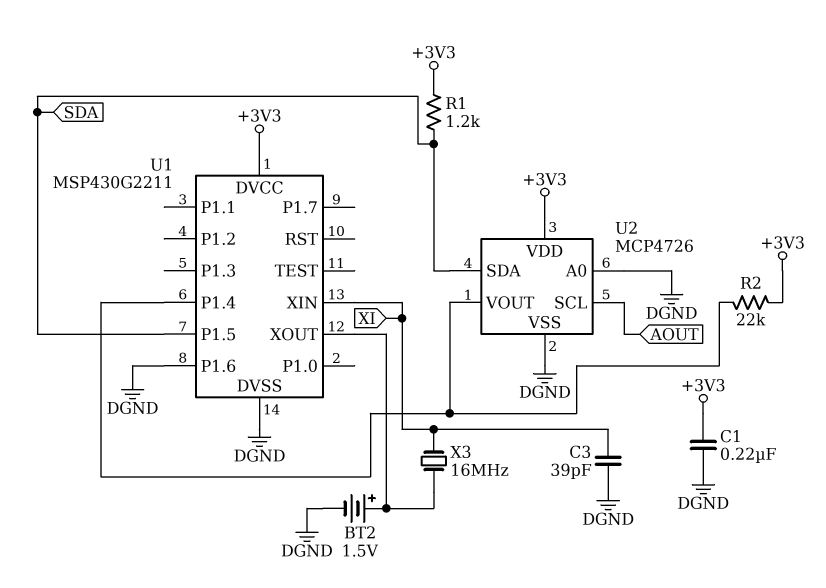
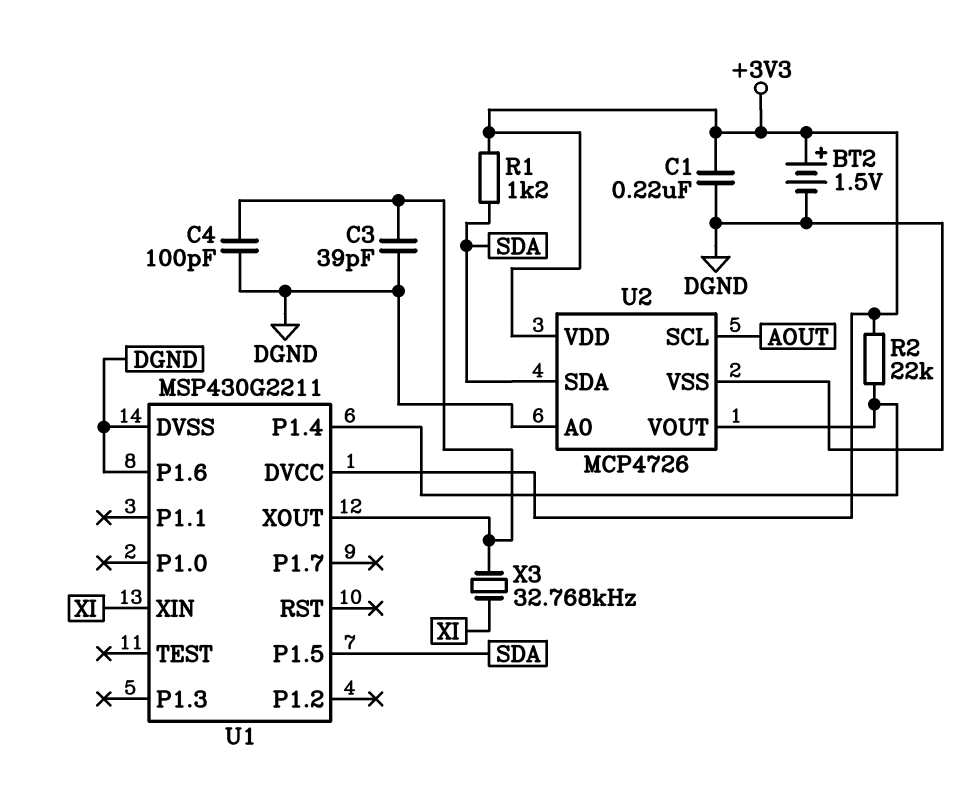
BT2: 1.5V (plus U1/XOUT, minus DGND) -> 1.5V (plus +3V3, minus DGND)
C3: 39pF (DGND, XI) -> 39pF (DGND, U1/XOUT)
C4: none -> 100pF (DGND, U1/XOUT)
X3: 16MHz (U1/XOUT, XI) -> 32.768kHz (U1/XOUT, XI)

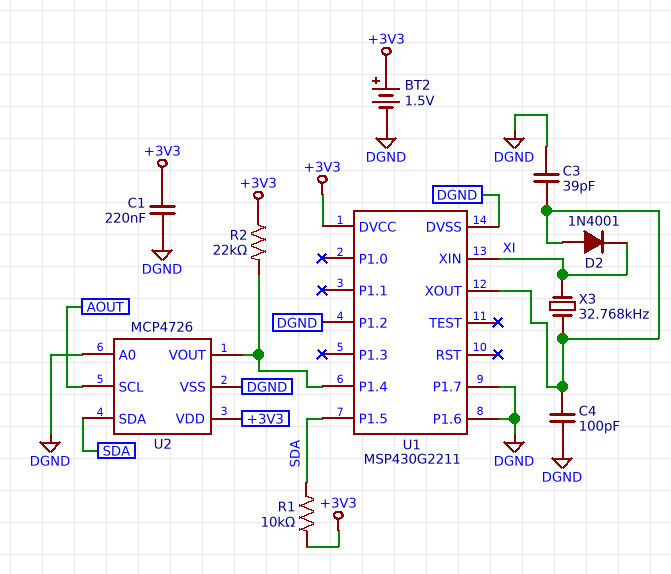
D2: none -> diode 1N4001 (A U1/XOUT, K XI)
R1: 1.2k (+3V3, SDA) -> 10k (+3V3, SDA)
U1 pin P1.2: none -> DGND
U1 pin P1.7: none -> DGND

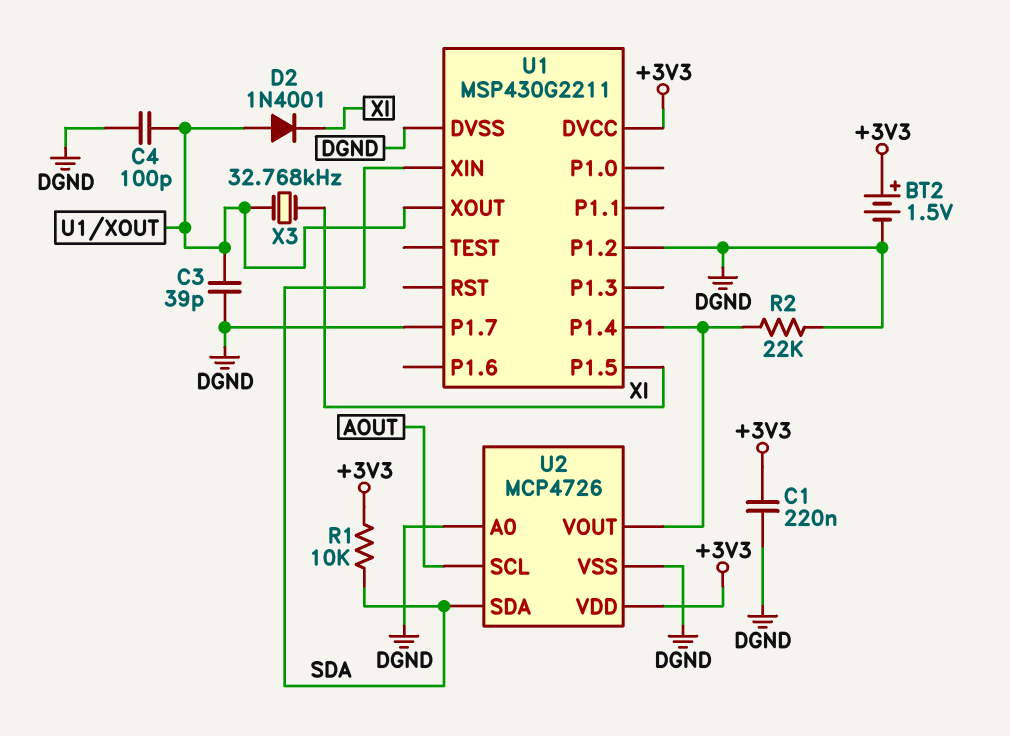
R2: 22k (+3V3, U1/P1.4) -> 22k (DGND, U1/P1.4)
U1 pin P1.5: SDA -> XI
U1 pin P1.6: DGND -> none
U1 pin XIN: XI -> SDA

